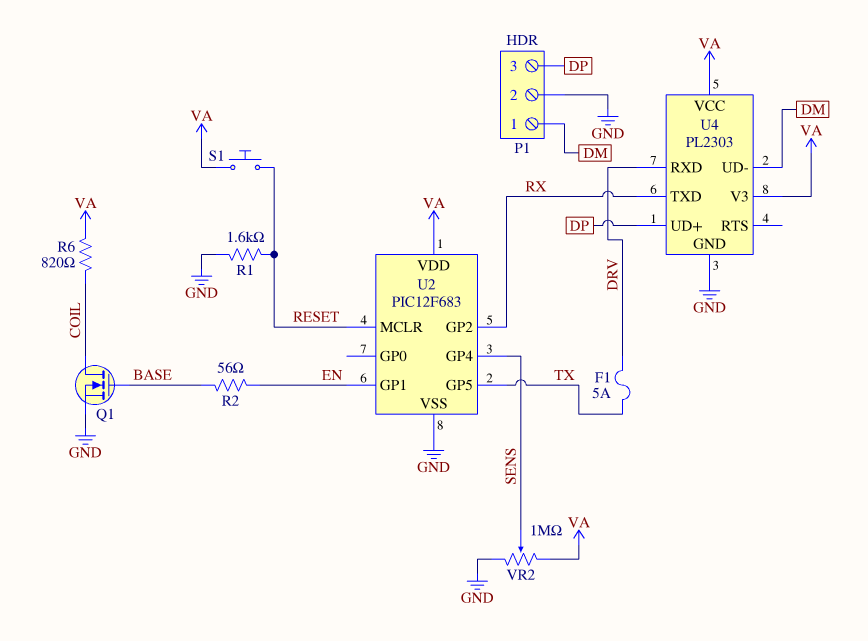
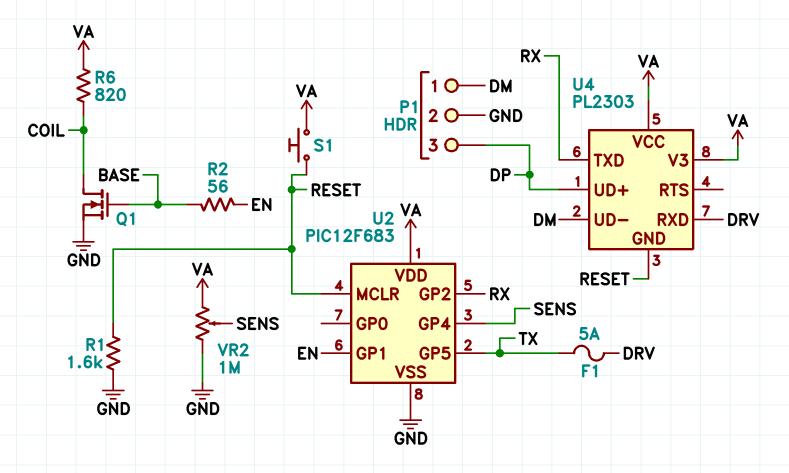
U4 pin GND: GND -> RESET

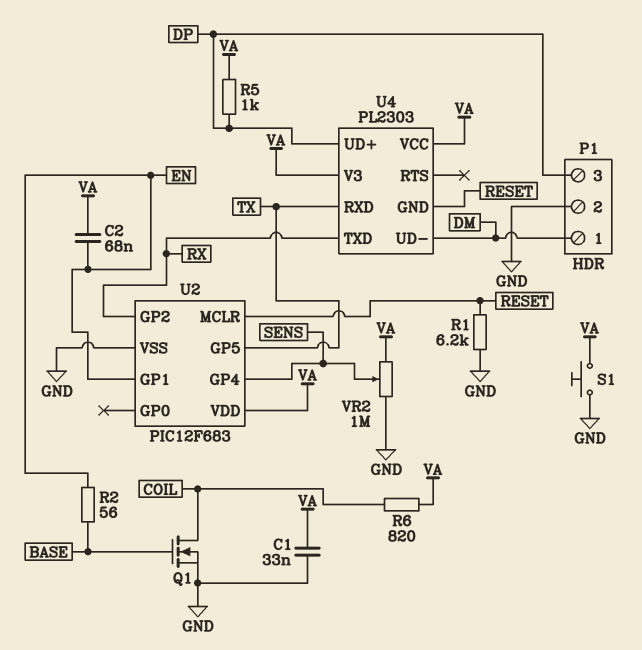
C1: none -> 33nF (GND, VA)
C2: none -> 68nF (EN, VA)
F1: 5A (DRV, TX) -> none
R1: 1.6k (GND, RESET) -> 6.2k (GND, RESET)
R5: none -> 1k (DP, VA)
S1: button (RESET, VA) -> button (GND, VA)
U4 pin RXD: DRV -> TX

